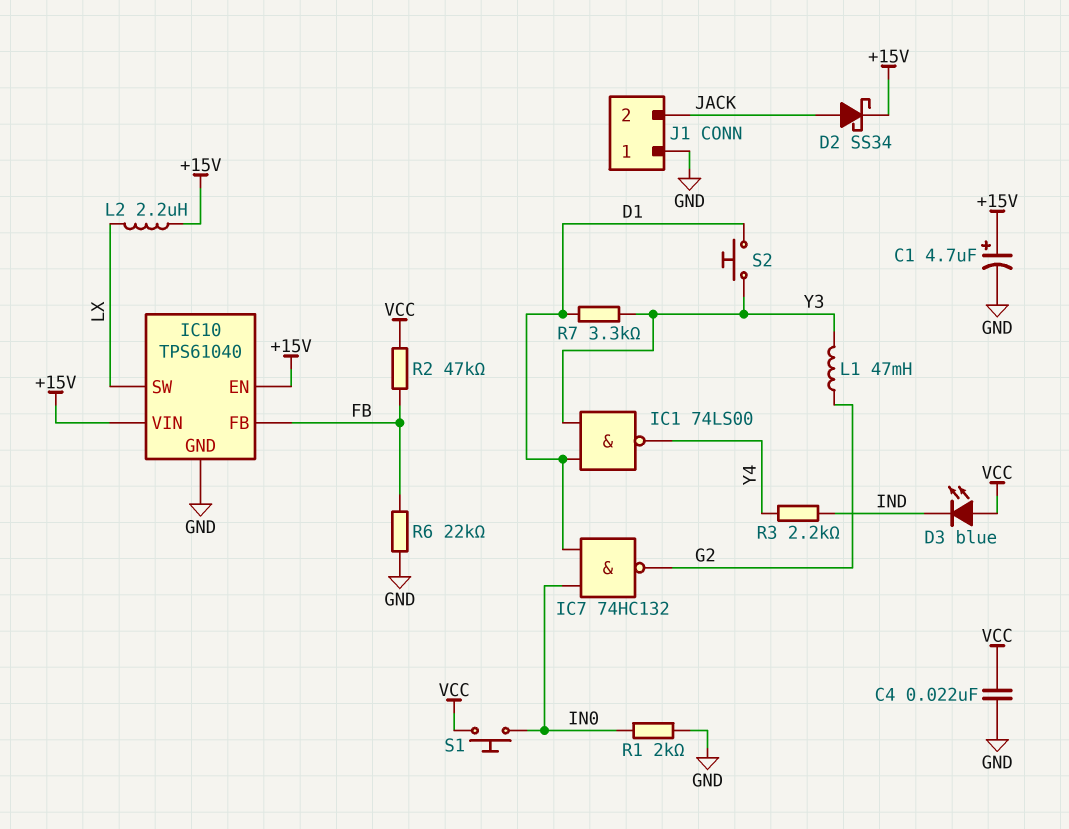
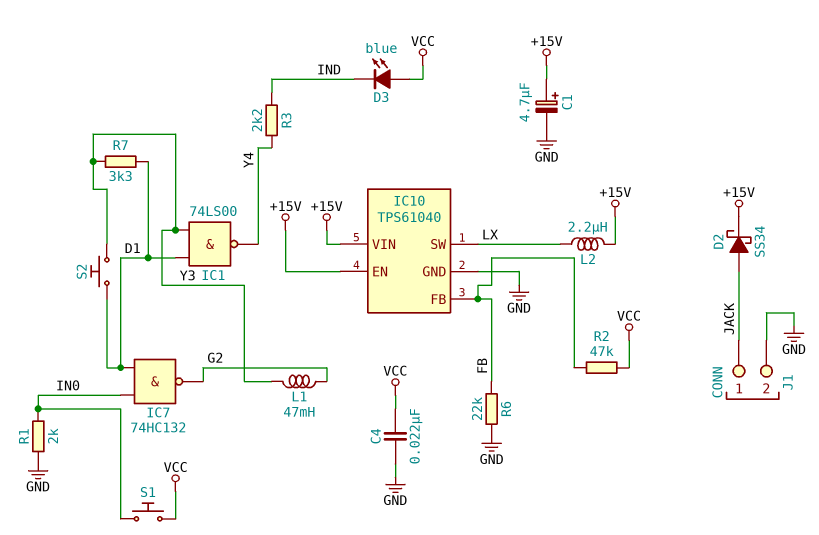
J1 pin 1: GND -> JACK
J1 pin 2: JACK -> GND

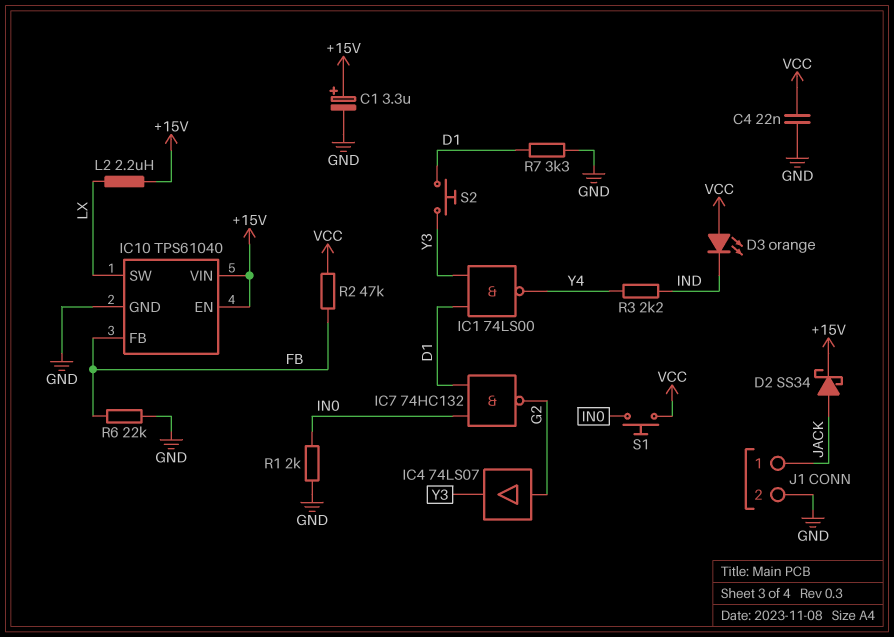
C1: 4.7uF (plus +15V, minus GND) -> 3.3uF (plus +15V, minus GND)
D3: LED blue (A VCC, K IND) -> LED orange (A VCC, K IND)
IC4: none -> buffer 74LS07 (in G2, out Y3)
L1: 47mH (G2, Y3) -> none
R7: 3.3k (D1, Y3) -> 3.3k (D1, GND)

